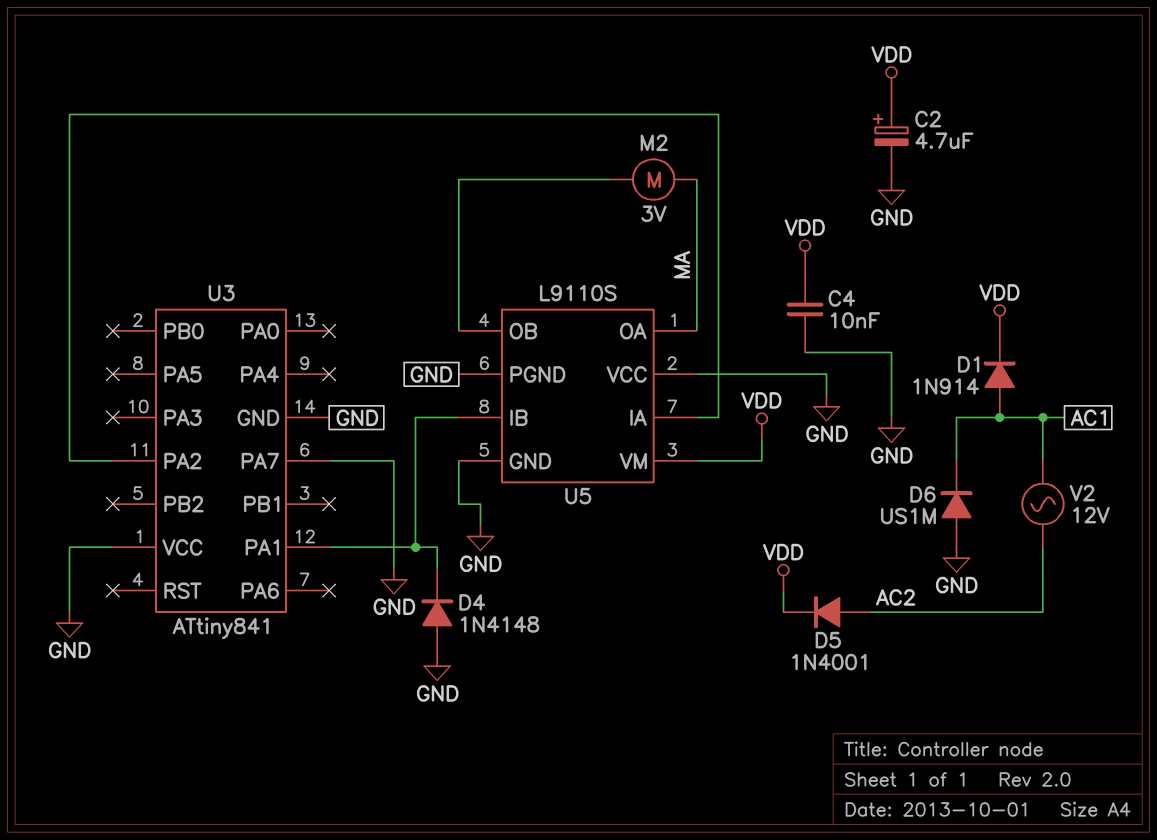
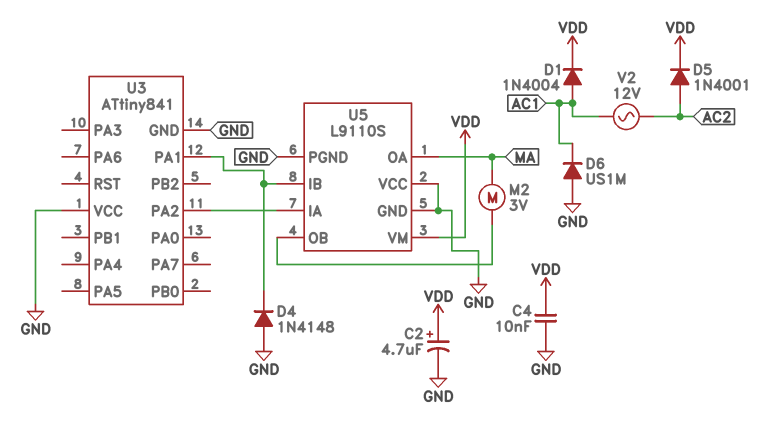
D1: diode 1N914 (A AC1, K VDD) -> diode 1N4004 (A AC1, K VDD)
U3 pin PA7: GND -> none

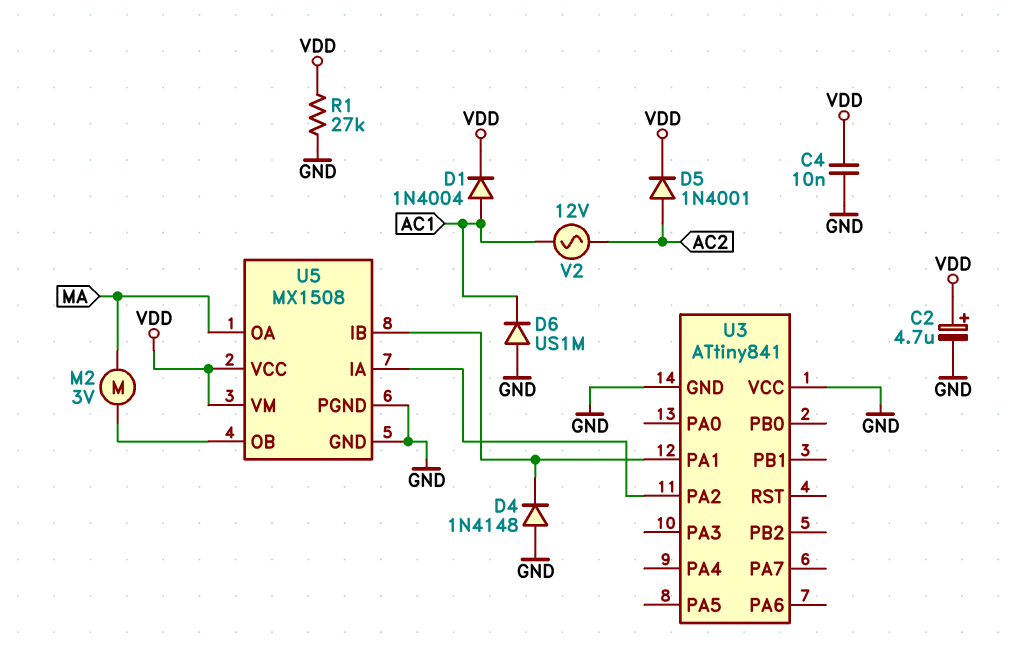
R1: none -> 27k (GND, VDD)
U5: L9110S -> MX1508
U5 pin VCC: GND -> VDD

